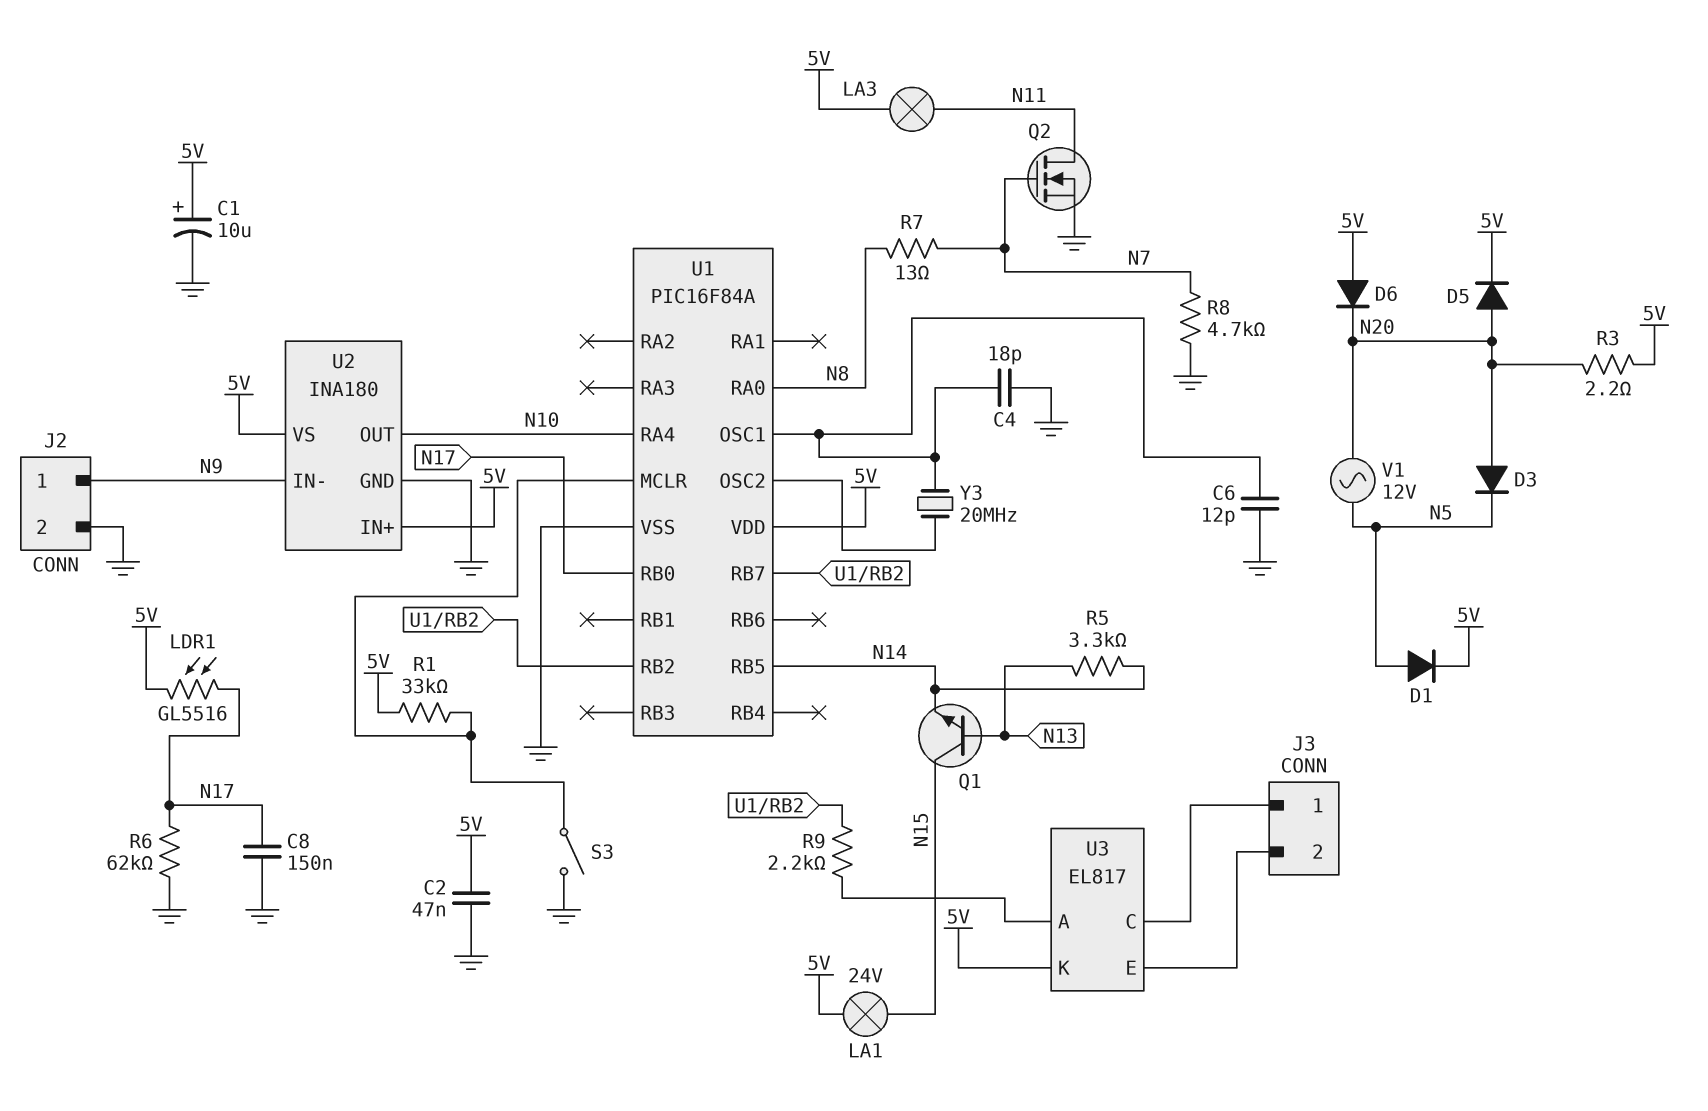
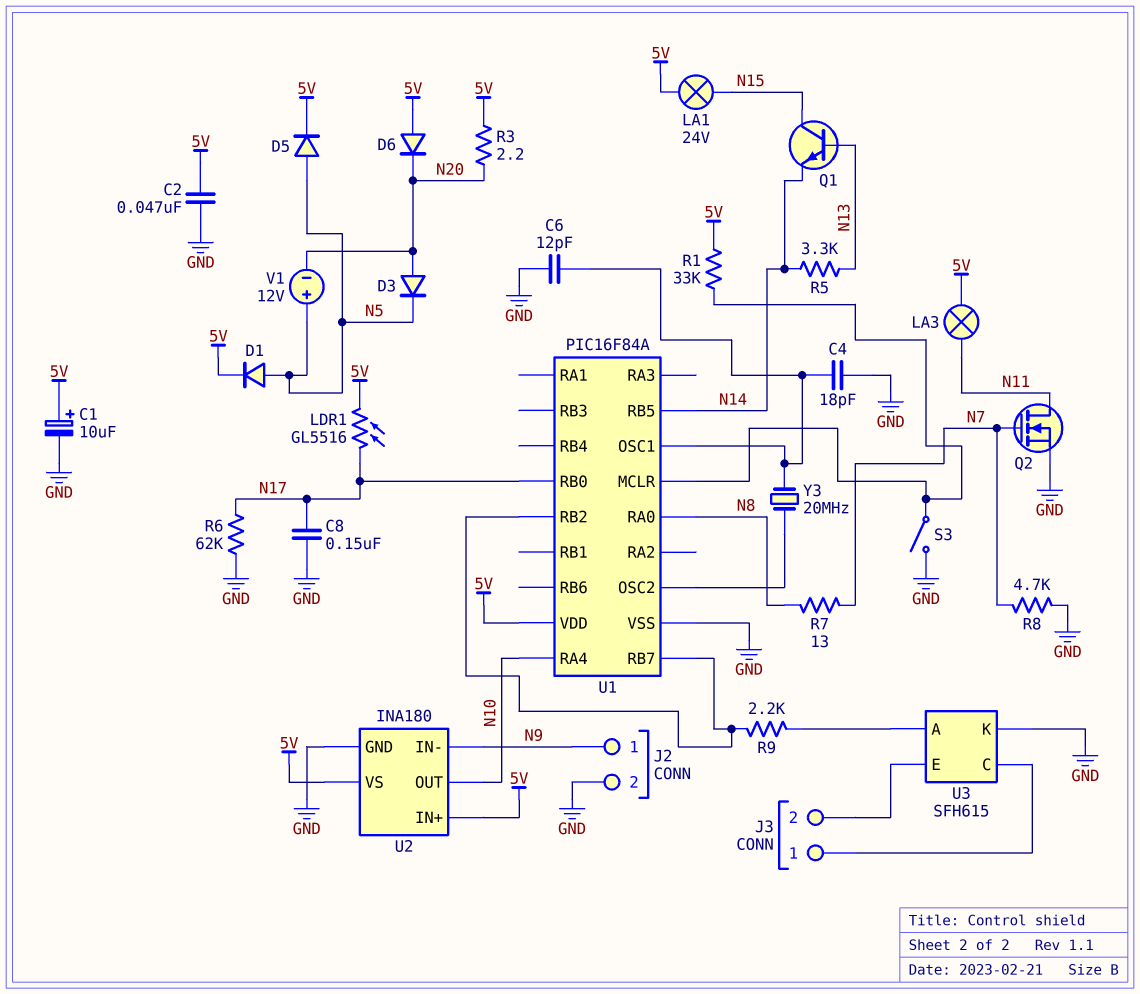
D5: diode (A N20, K 5V) -> diode (A N5, K 5V)
U3: EL817 -> SFH615
U3 pin K: 5V -> GND
V1: AC 12V (N5, N20) -> 12V (plus N5, minus N20)

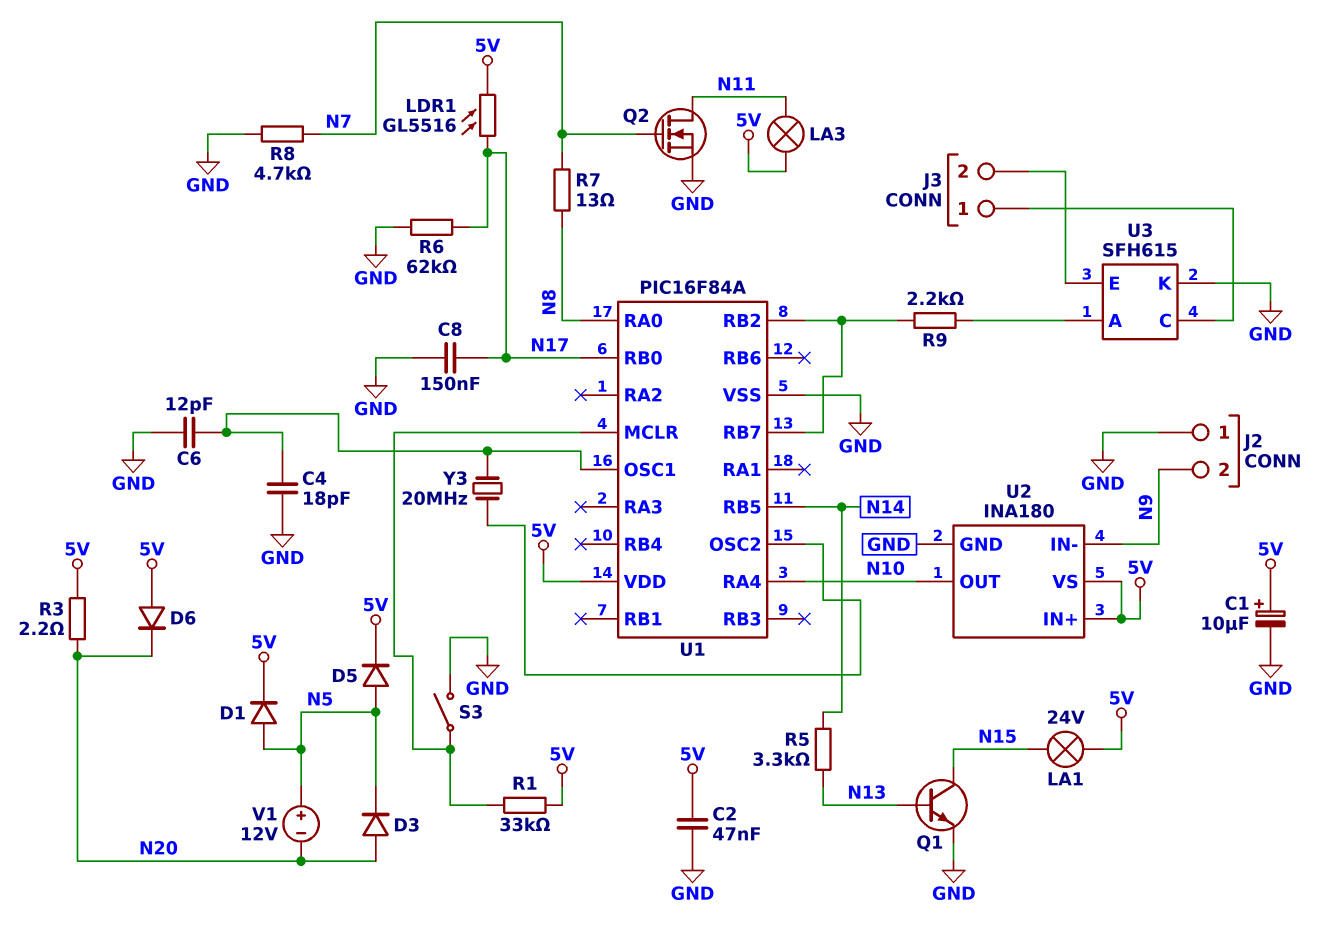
J2 pin 1: N9 -> GND
J2 pin 2: GND -> N9
Q1: NPN (B N13, C N15, E N14) -> NPN (B N13, C N15, E GND)

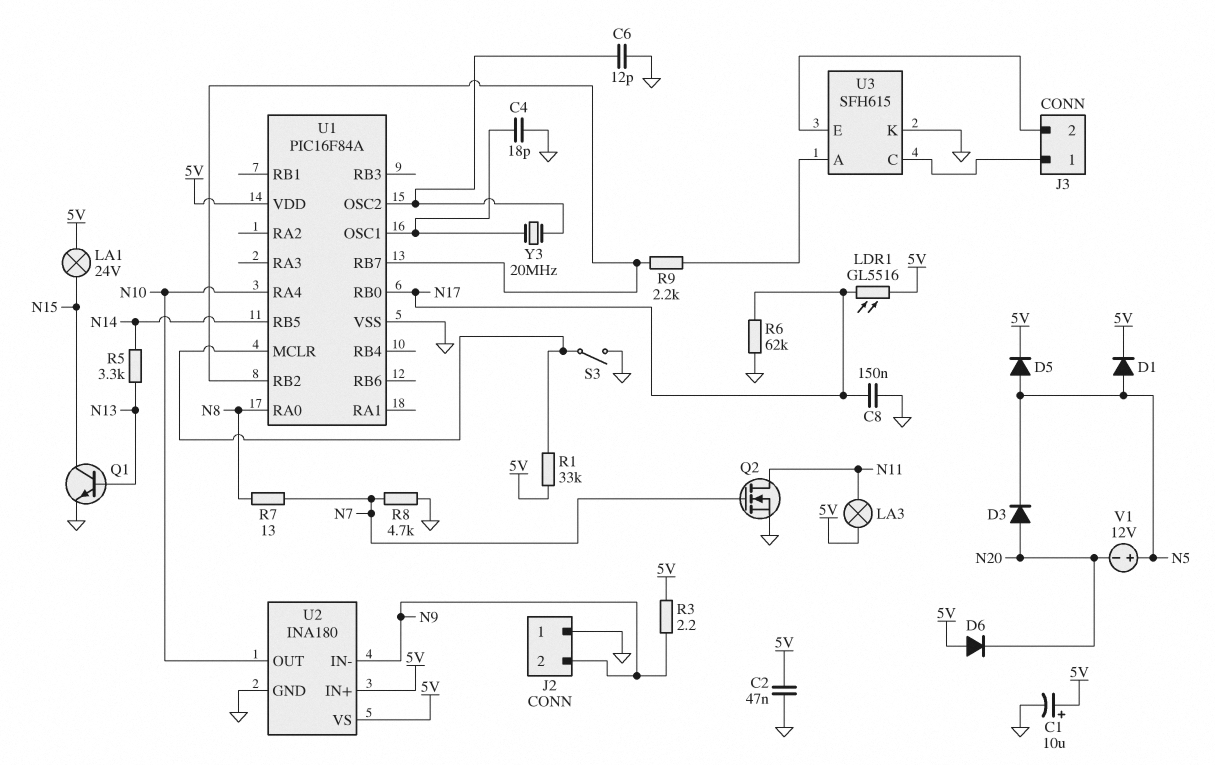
C6: 12pF (GND, U1/OSC1) -> 12pF (GND, U1/OSC2)
R3: 2.2 (5V, N20) -> 2.2 (5V, N9)

